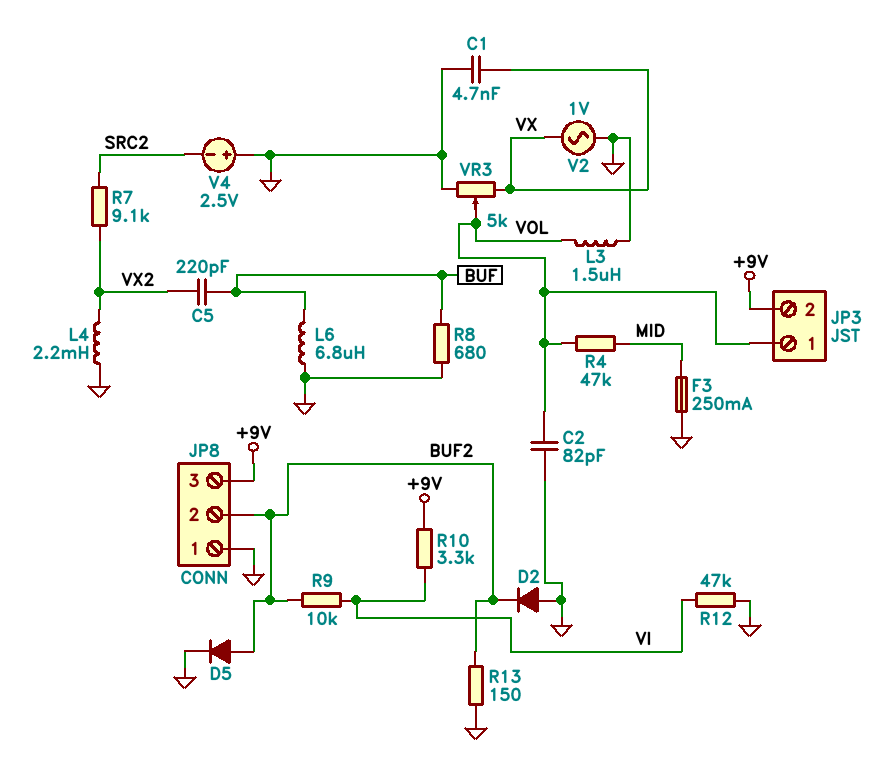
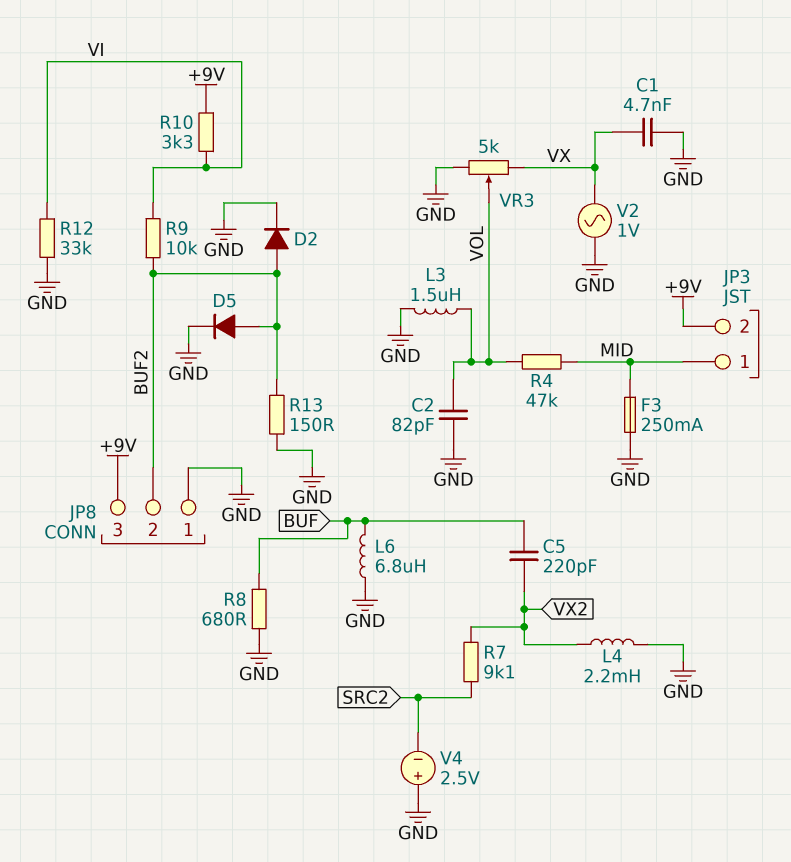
D2: diode (A GND, K BUF2) -> diode (A BUF2, K GND)
JP3 pin 1: VOL -> MID
R12: 47k (GND, VI) -> 33k (GND, VI)

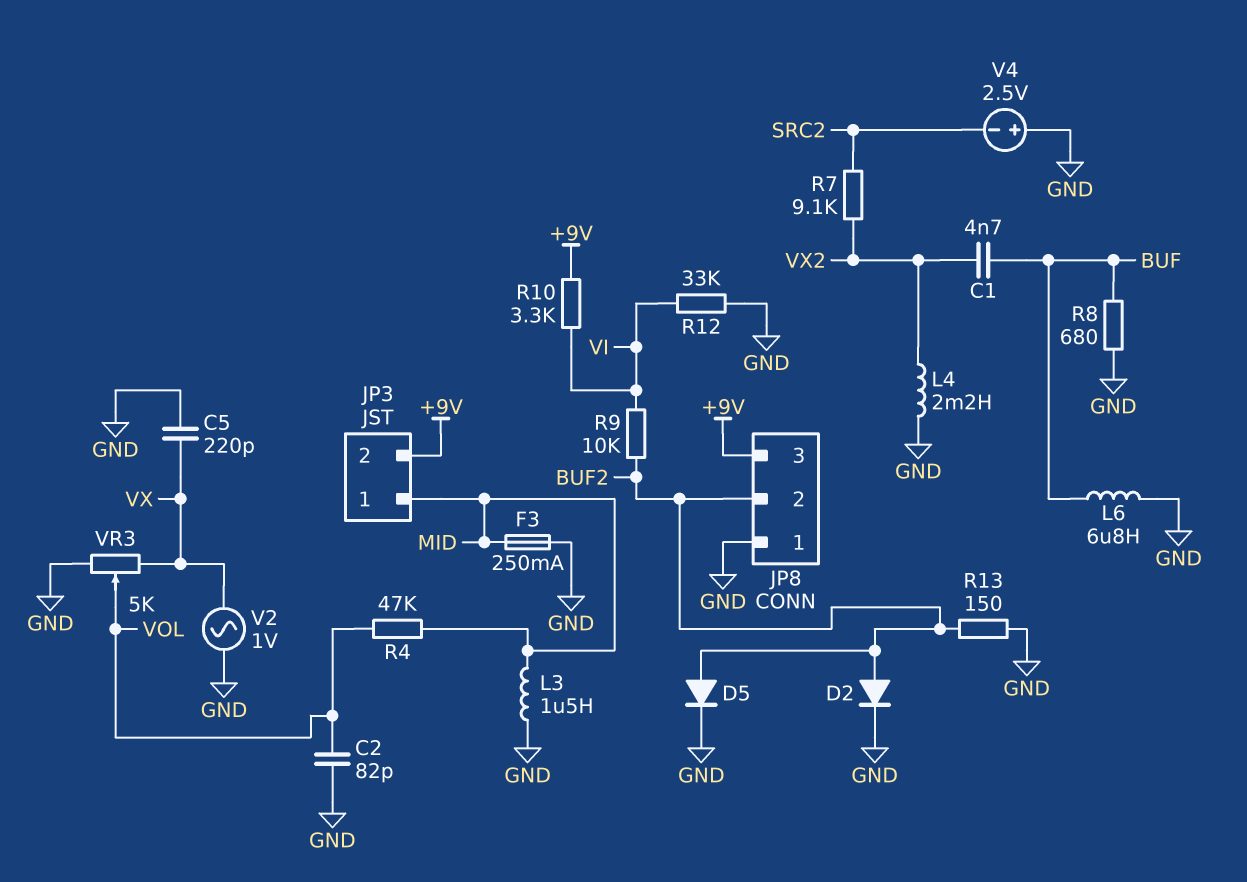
C1: 4.7nF (GND, VX) -> 4.7nF (BUF, VX2)
C5: 220pF (BUF, VX2) -> 220pF (GND, VX)
L3: 1.5uH (GND, VOL) -> 1.5uH (GND, MID)

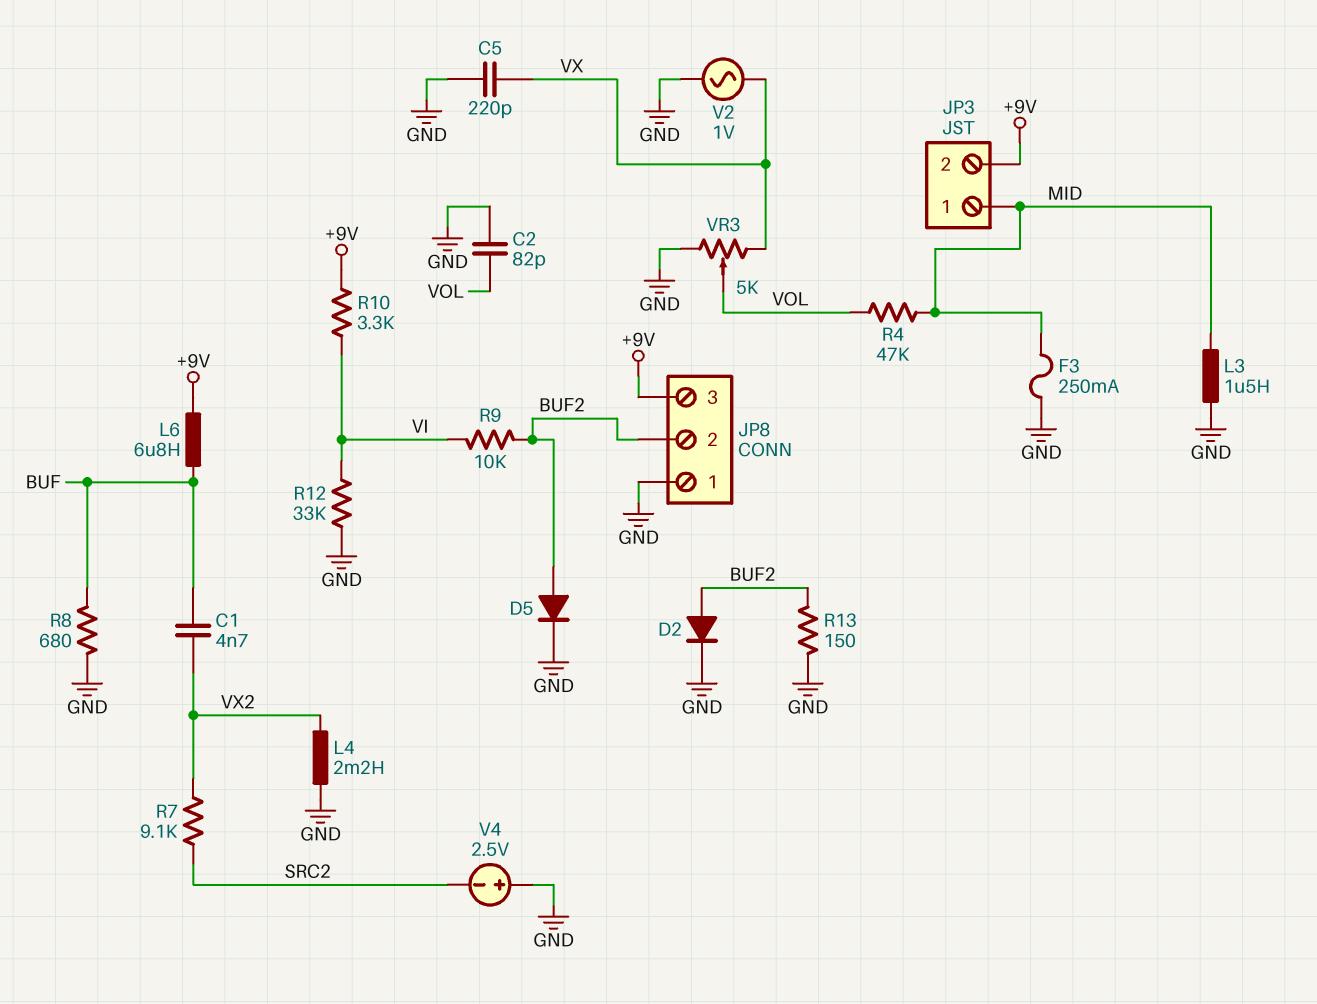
L6: 6.8uH (BUF, GND) -> 6.8uH (+9V, BUF)

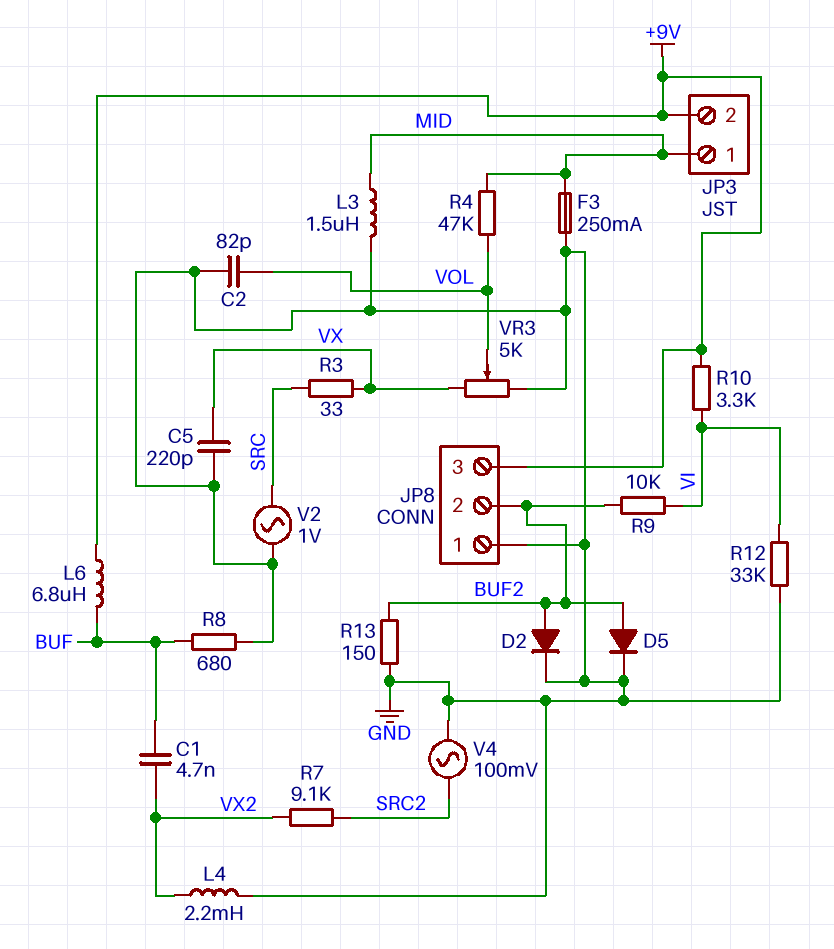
R3: none -> 33 (SRC, VX)
V2: AC 1V (GND, VX) -> AC 1V (GND, SRC)
V4: 2.5V (plus GND, minus SRC2) -> AC 100mV (GND, SRC2)

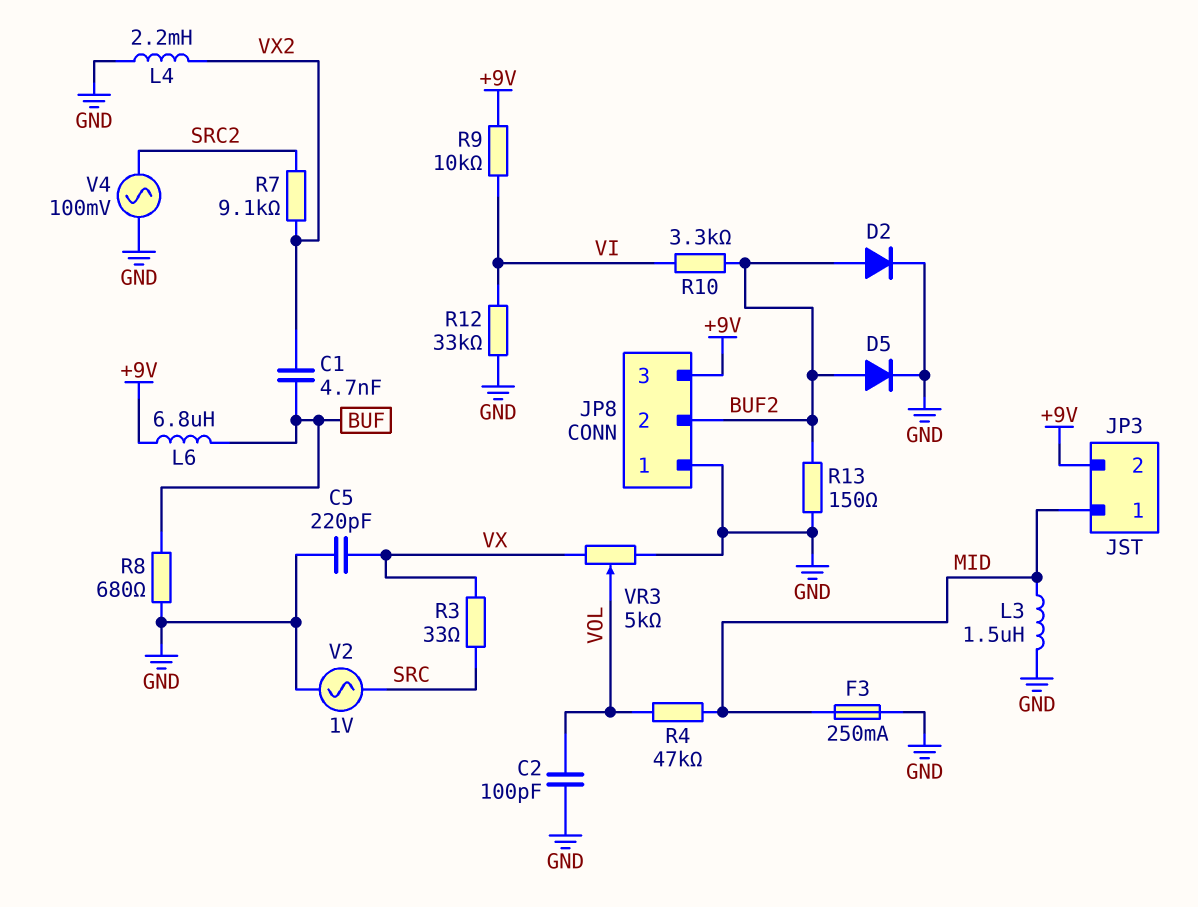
C2: 82pF (GND, VOL) -> 100pF (GND, VOL)
R9: 10k (BUF2, VI) -> 10k (+9V, VI)
R10: 3.3k (+9V, VI) -> 3.3k (BUF2, VI)

